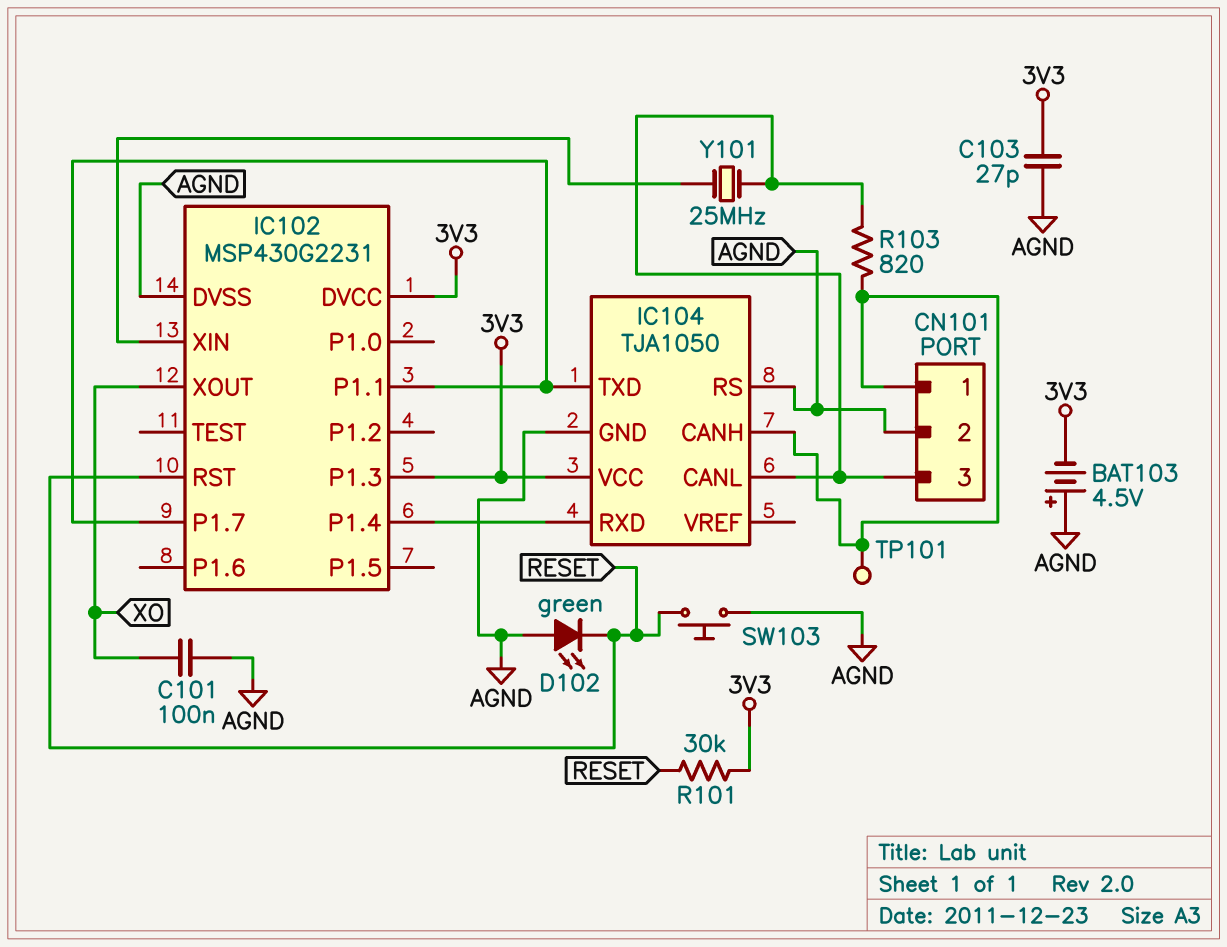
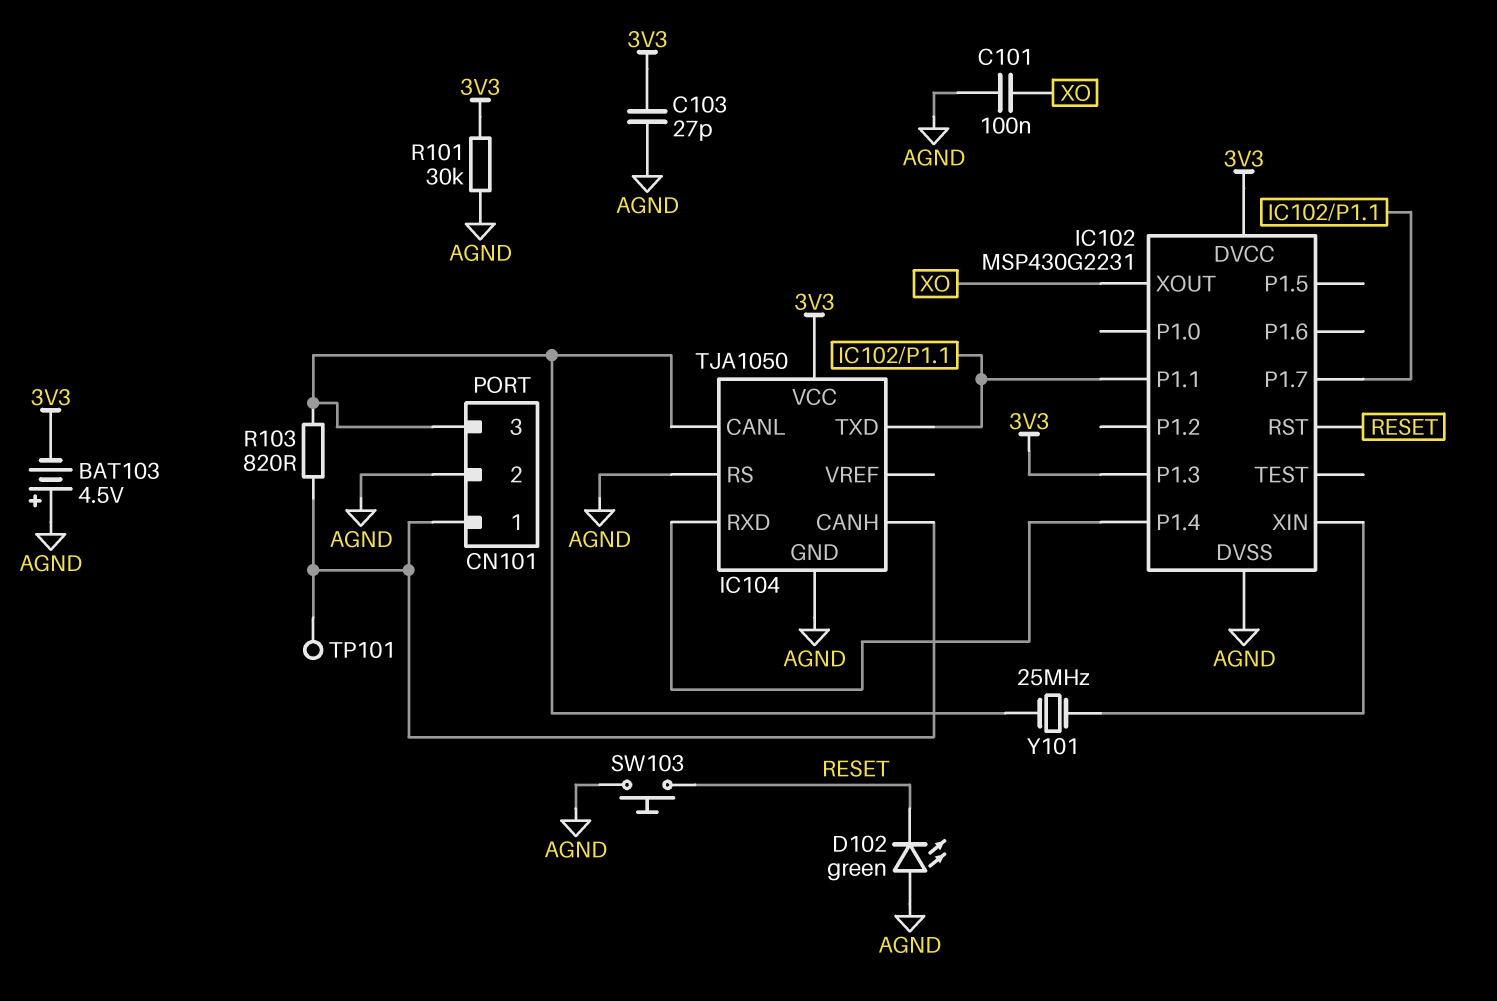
R101: 30k (3V3, RESET) -> 30k (3V3, AGND)

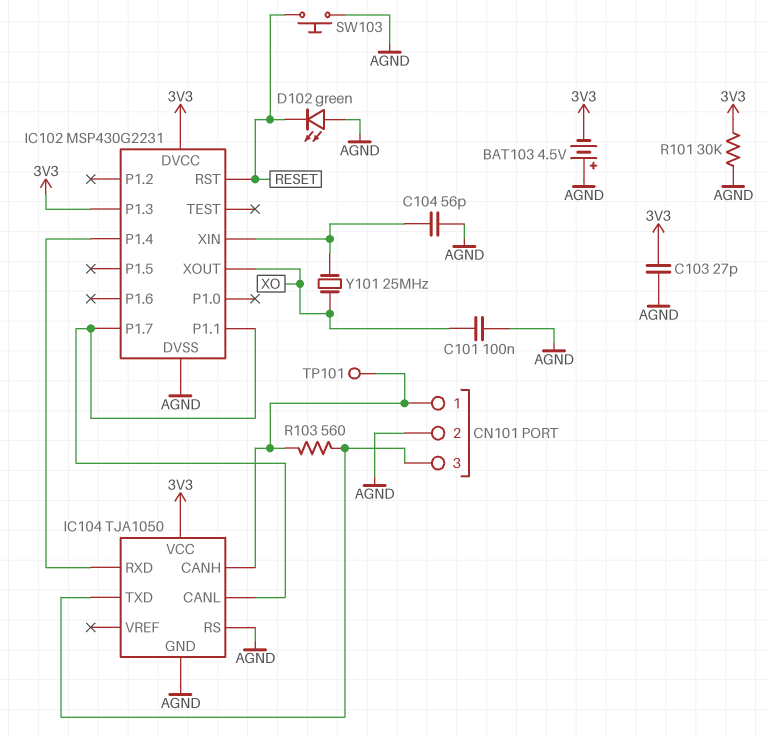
C104: none -> 56pF (AGND, IC102/XIN)
IC104 pin CANL: CN101/3 -> IC102/P1.1
IC104 pin TXD: IC102/P1.1 -> CN101/3
R103: 820 (CN101/1, CN101/3) -> 560 (CN101/1, CN101/3)
Y101: 25MHz (CN101/3, IC102/XIN) -> 25MHz (IC102/XIN, XO)

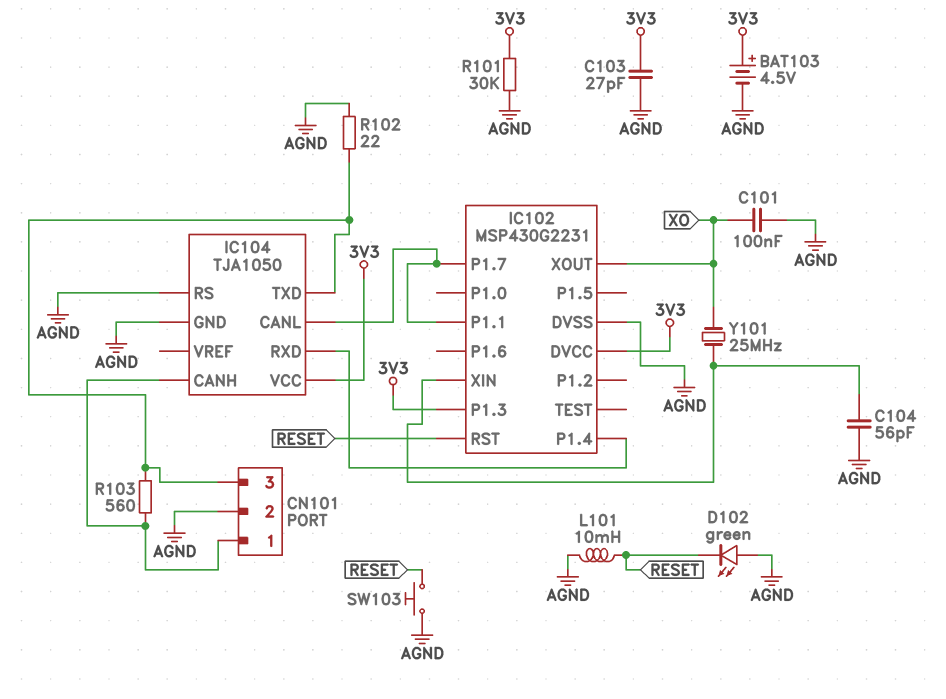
BAT103: 4.5V (plus AGND, minus 3V3) -> 4.5V (plus 3V3, minus AGND)
L101: none -> 10mH (AGND, RESET)
R102: none -> 22 (AGND, CN101/3)
TP101: test point (CN101/1) -> none

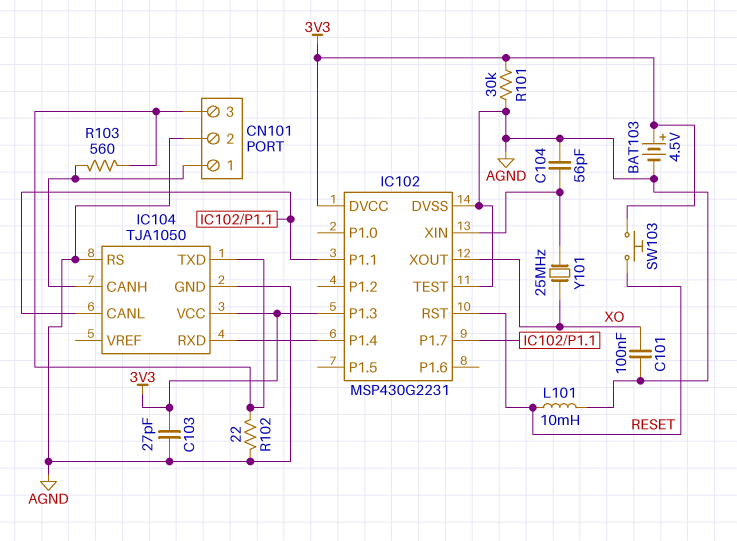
D102: LED green (A AGND, K RESET) -> none
IC102 pin TEST: none -> AGND
SW103: button (AGND, RESET) -> button (3V3, RESET)

